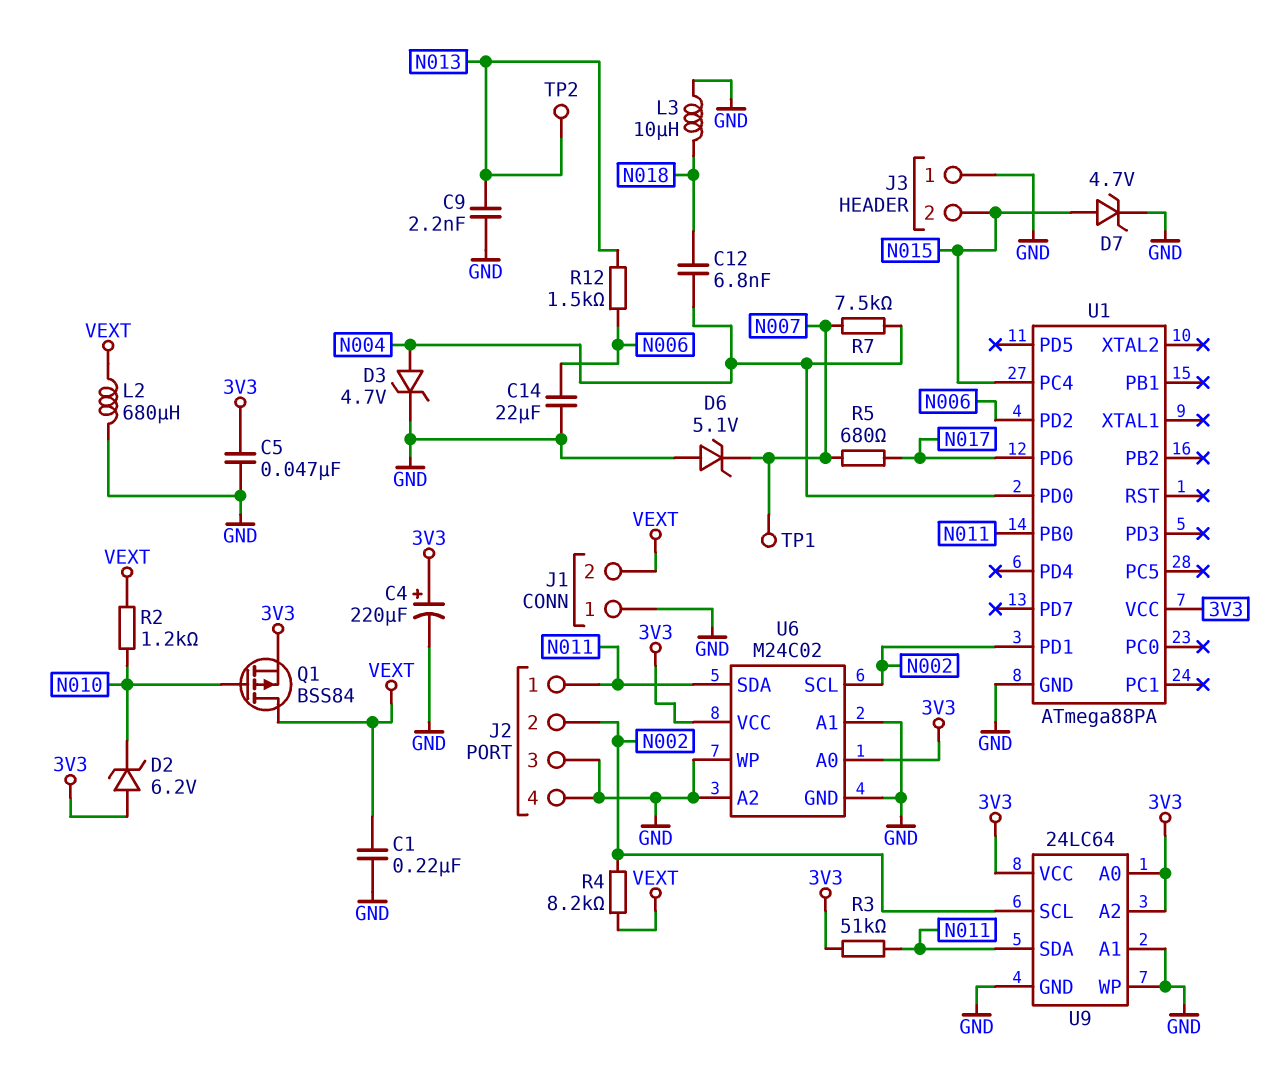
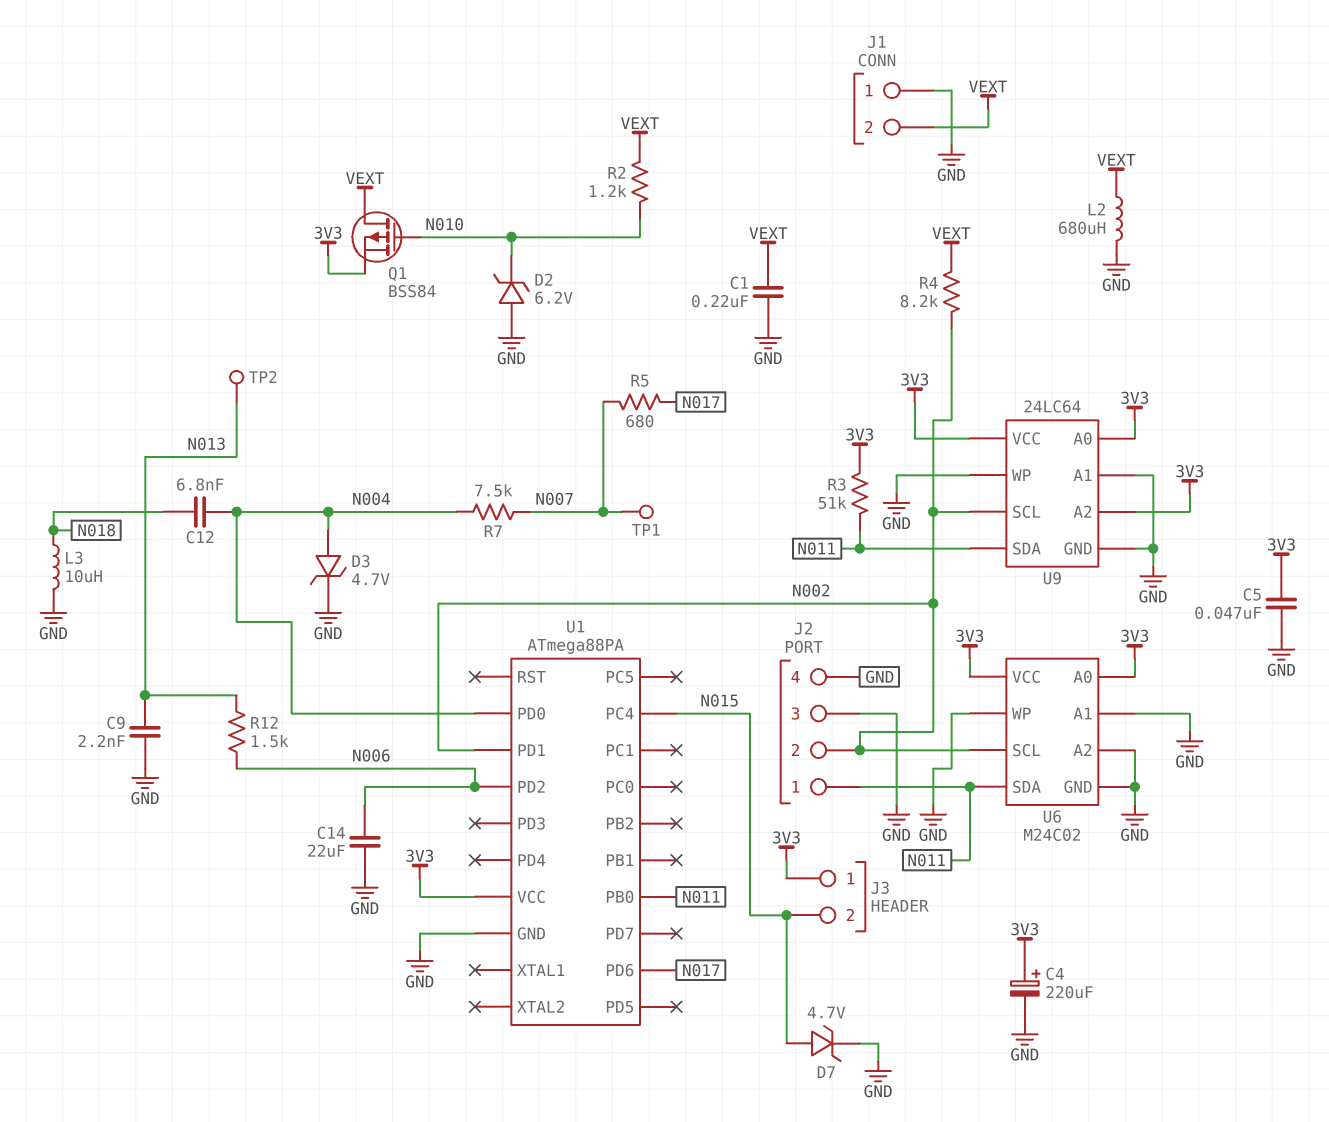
D2: zener 6.2V (A 3V3, K N010) -> zener 6.2V (A GND, K N010)
D6: zener 5.1V (A GND, K N007) -> none
J3 pin 1: GND -> 3V3

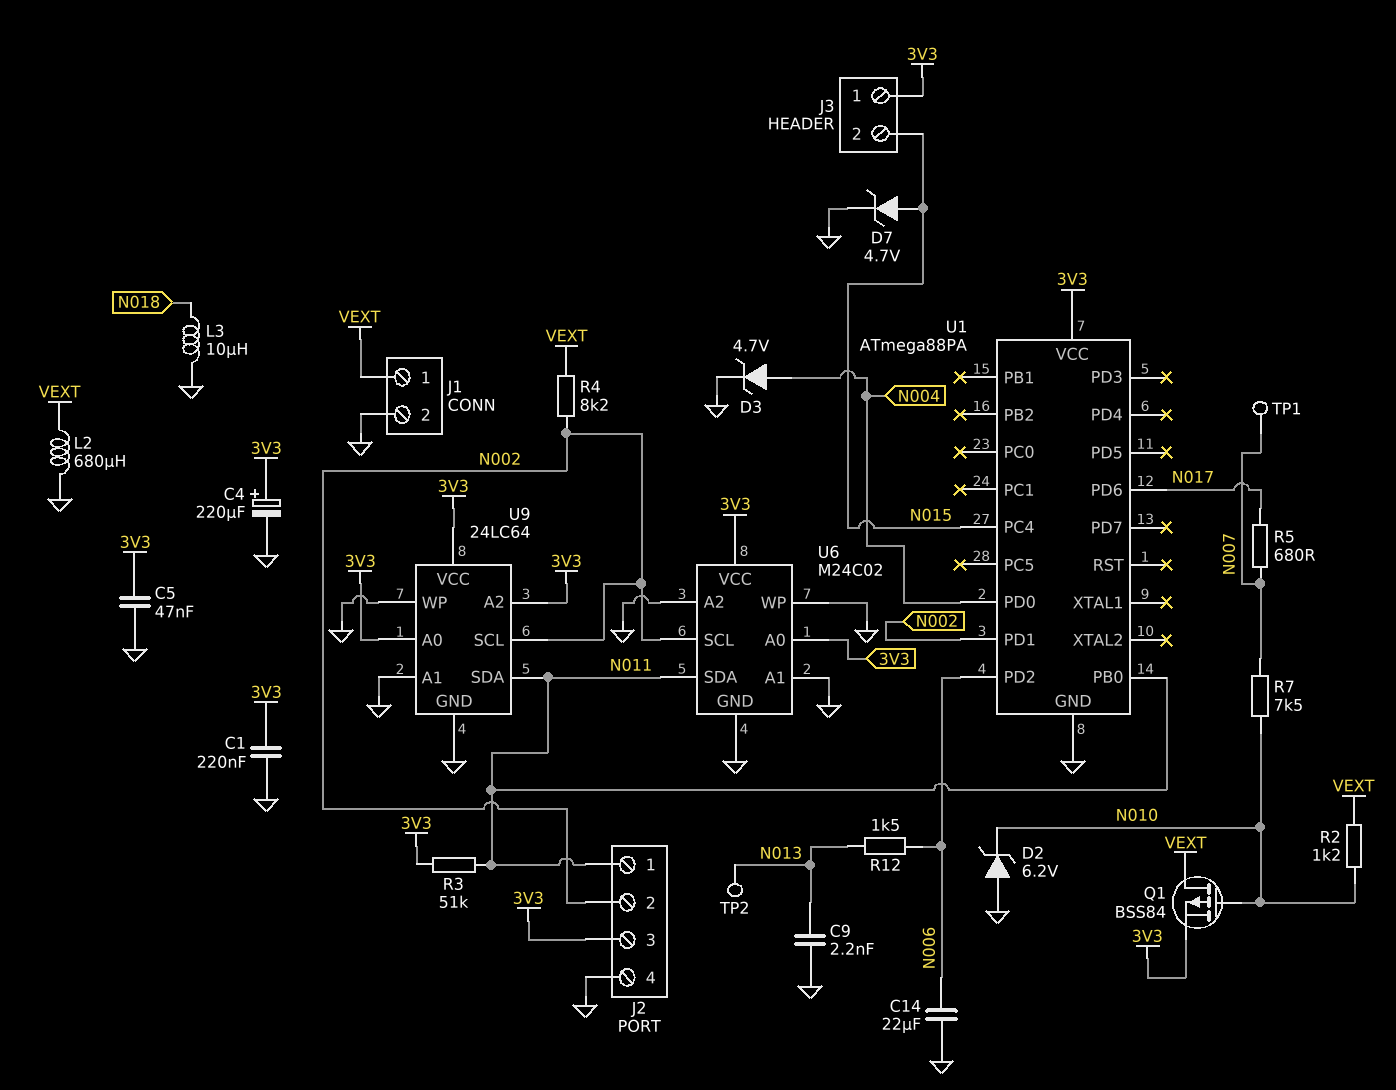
C1: 220nF (GND, VEXT) -> 220nF (3V3, GND)
C12: 6.8nF (N004, N018) -> none
J1 pin 1: GND -> VEXT
J1 pin 2: VEXT -> GND
J2 pin 3: GND -> 3V3
R7: 7.5k (N004, N007) -> 7.5k (N007, N010)

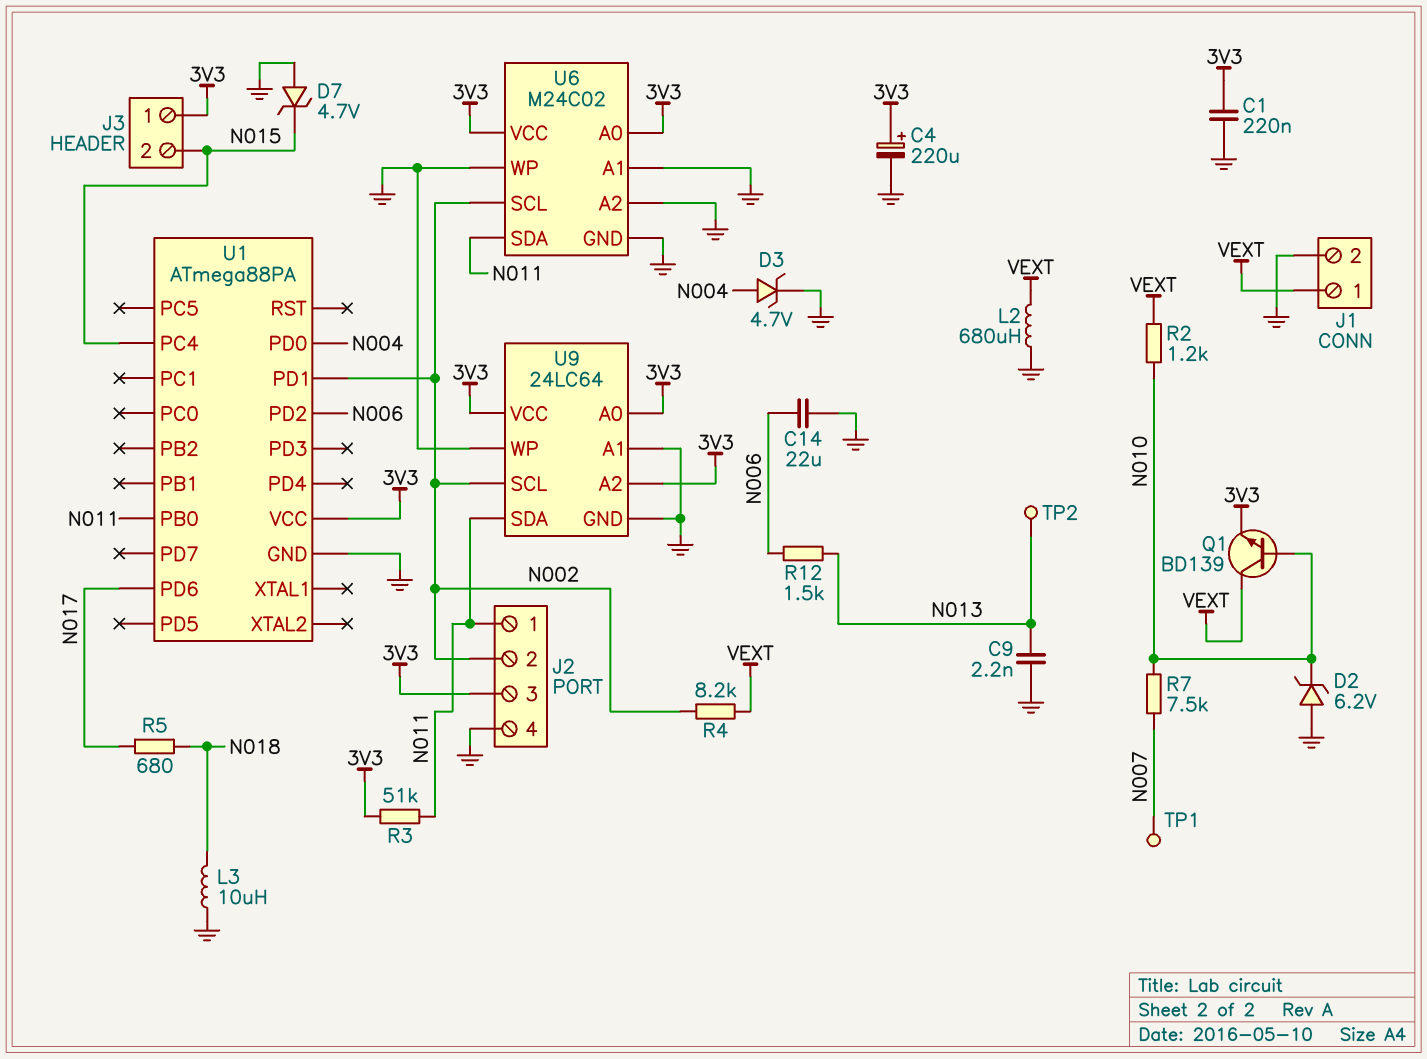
C5: 47nF (3V3, GND) -> none
D7: zener 4.7V (A N015, K GND) -> zener 4.7V (A GND, K N015)
Q1: PMOS BSS84 (G N010, D VEXT, S 3V3) -> NPN BD139 (B N010, C VEXT, E 3V3)
R5: 680 (N007, N017) -> 680 (N017, N018)

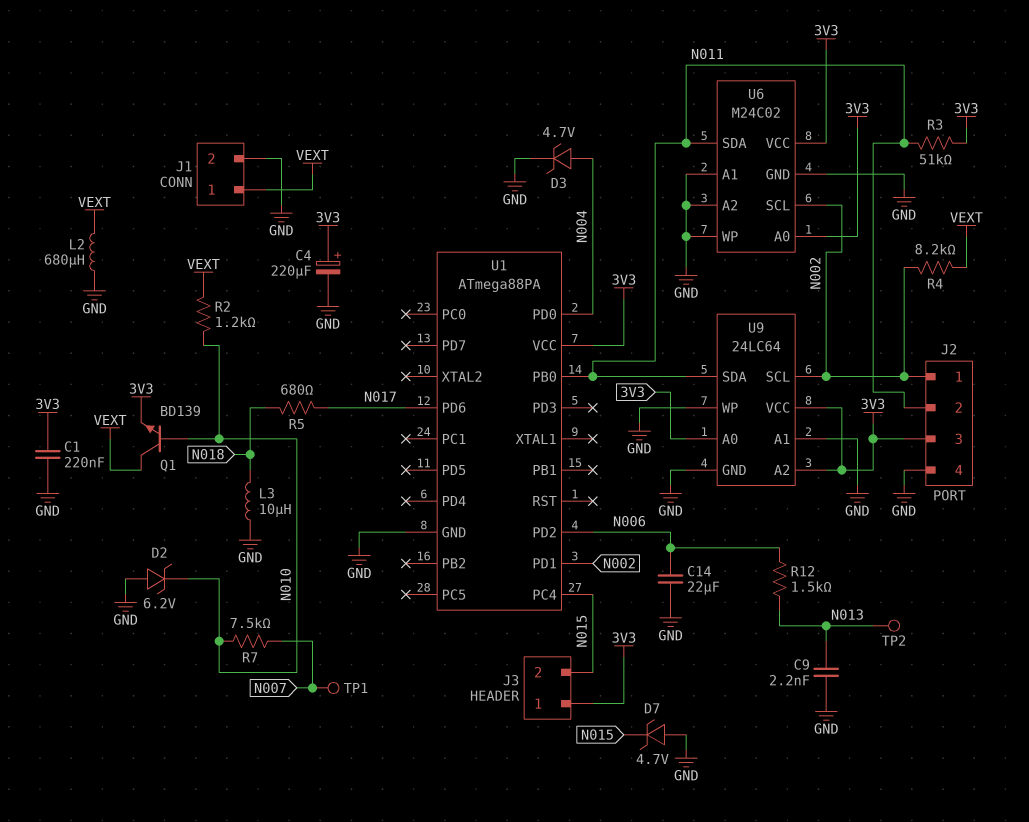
J2 pin 1: N011 -> N002
J2 pin 2: N002 -> N011

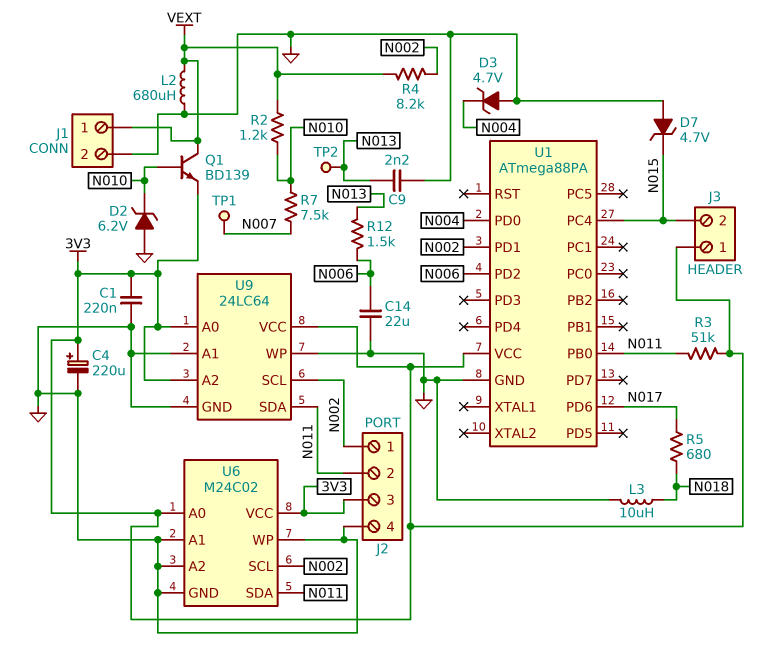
D3: zener 4.7V (A N004, K GND) -> zener 4.7V (A GND, K N004)

